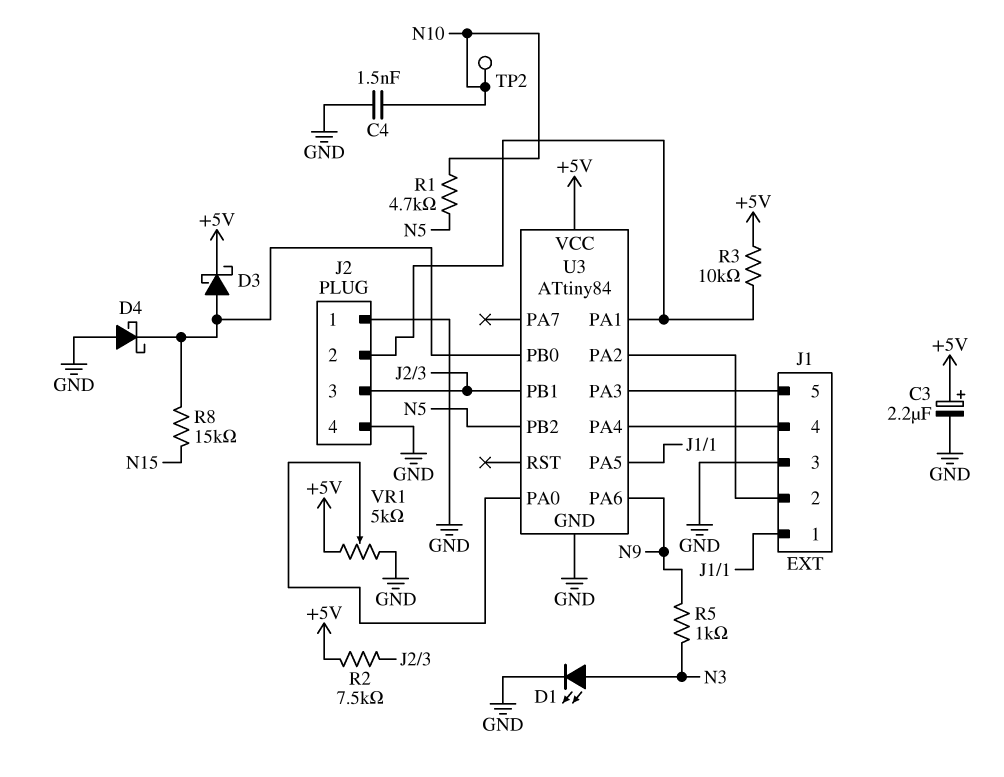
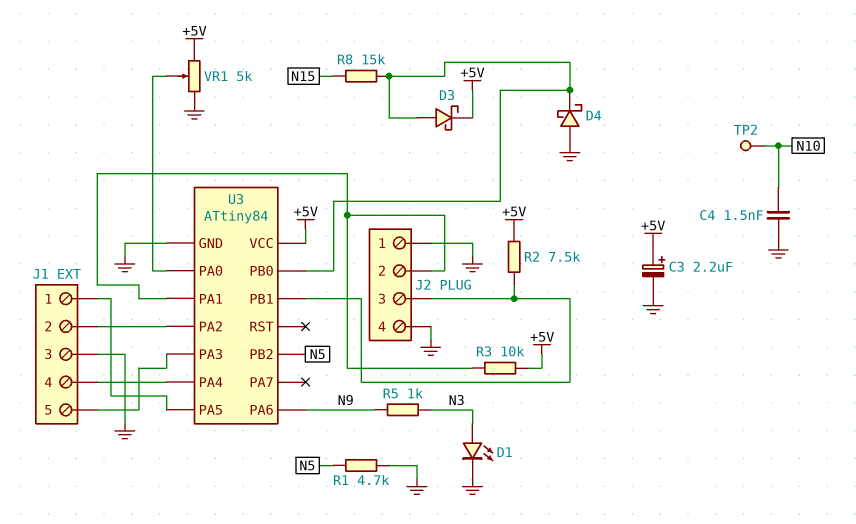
R1: 4.7k (N5, N10) -> 4.7k (GND, N5)

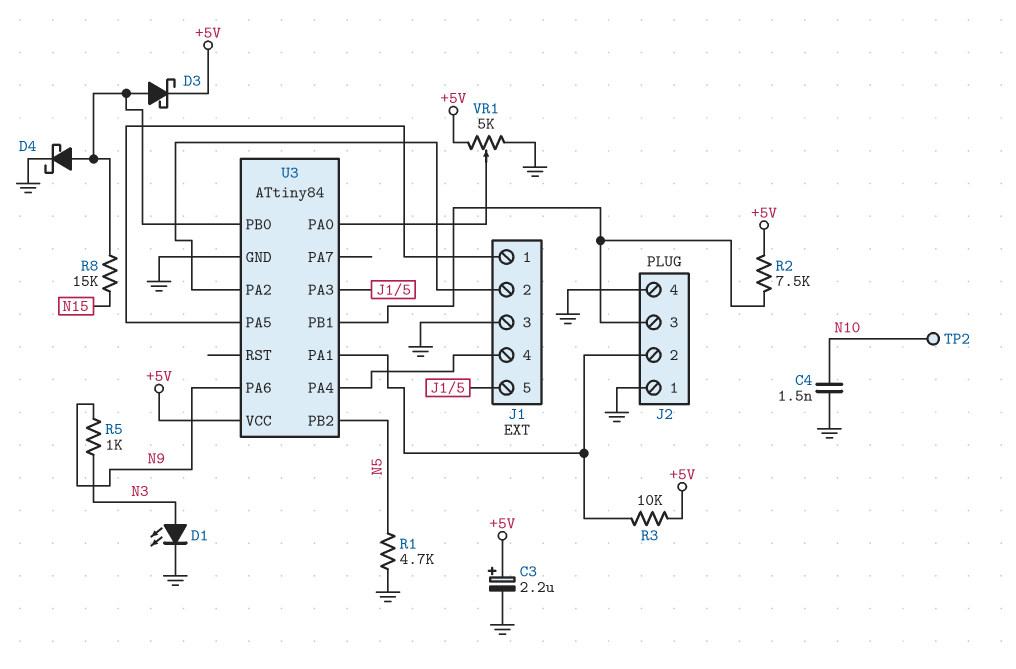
D4: schottky (A GND, K U3/PB0) -> schottky (A U3/PB0, K GND)

